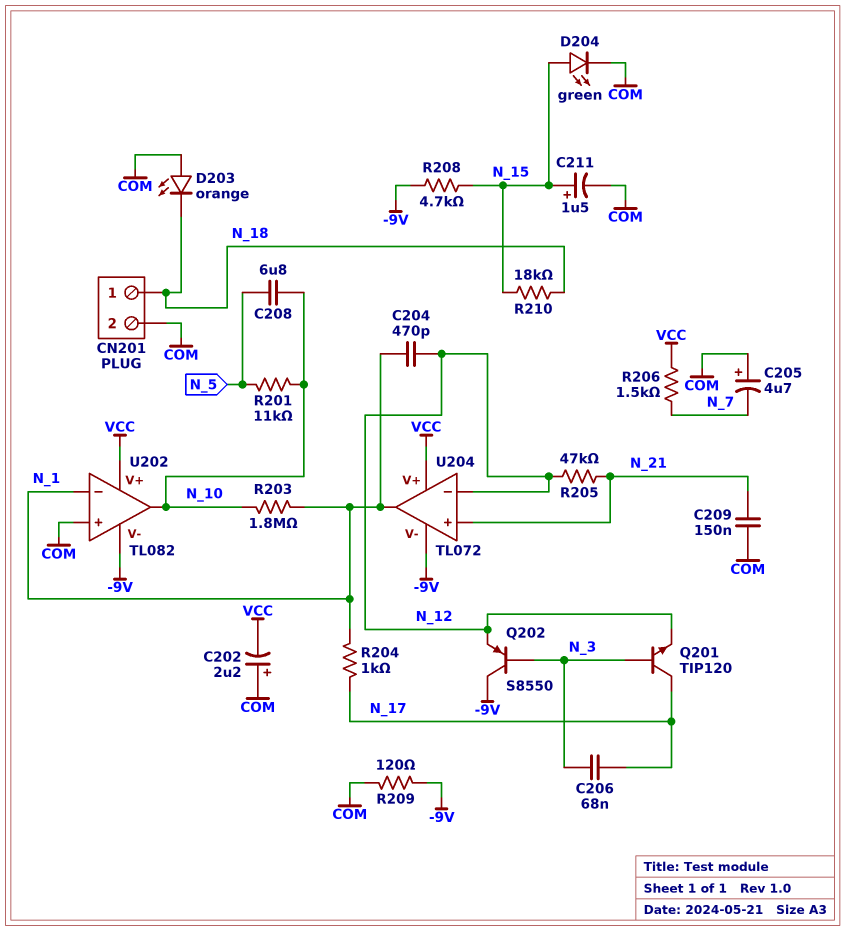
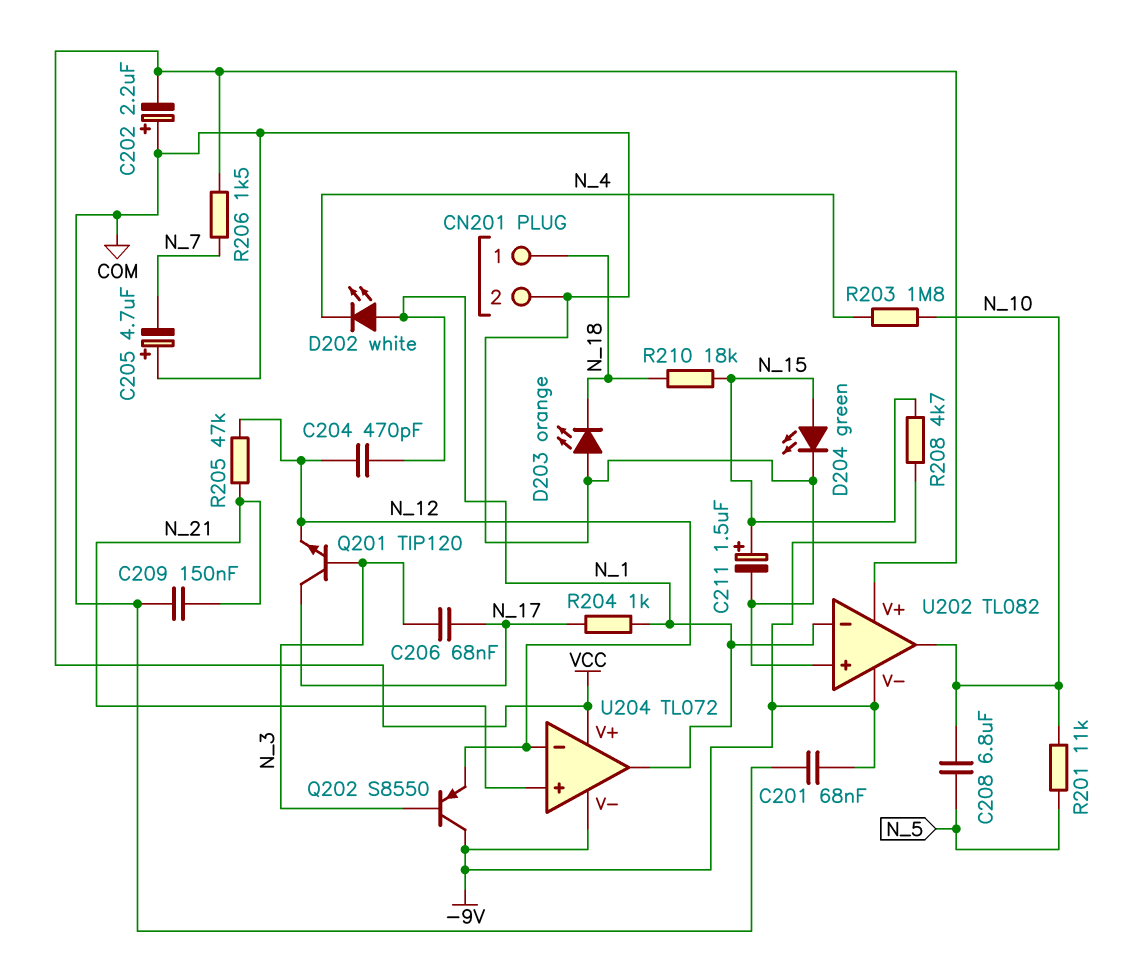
C201: none -> 68nF (-9V, COM)
D202: none -> LED white (A N_1, K N_4)
R203: 1.8M (N_1, N_10) -> 1.8M (N_4, N_10)
R209: 120 (-9V, COM) -> none

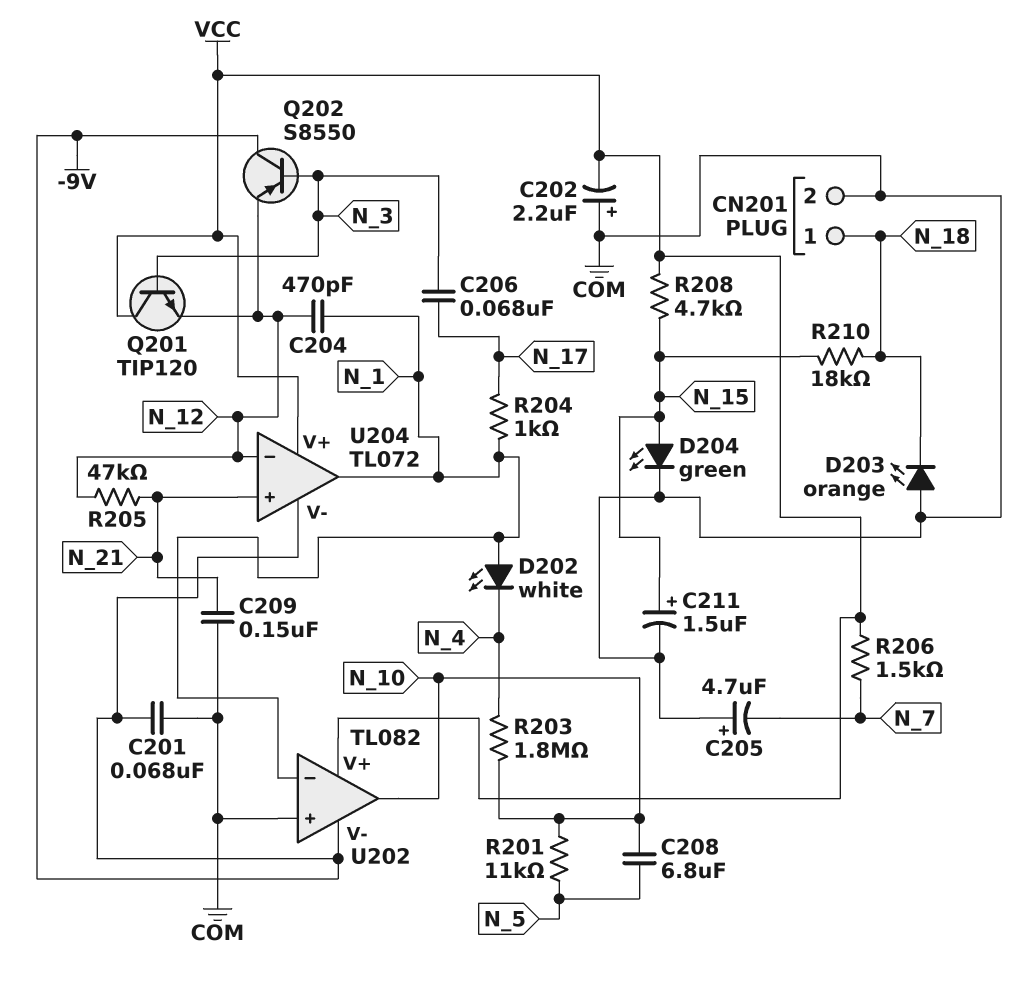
Q201: NPN TIP120 (B N_3, C N_17, E N_12) -> NPN TIP120 (B N_3, C VCC, E N_12)
R208: 4.7k (-9V, N_15) -> 4.7k (N_15, VCC)

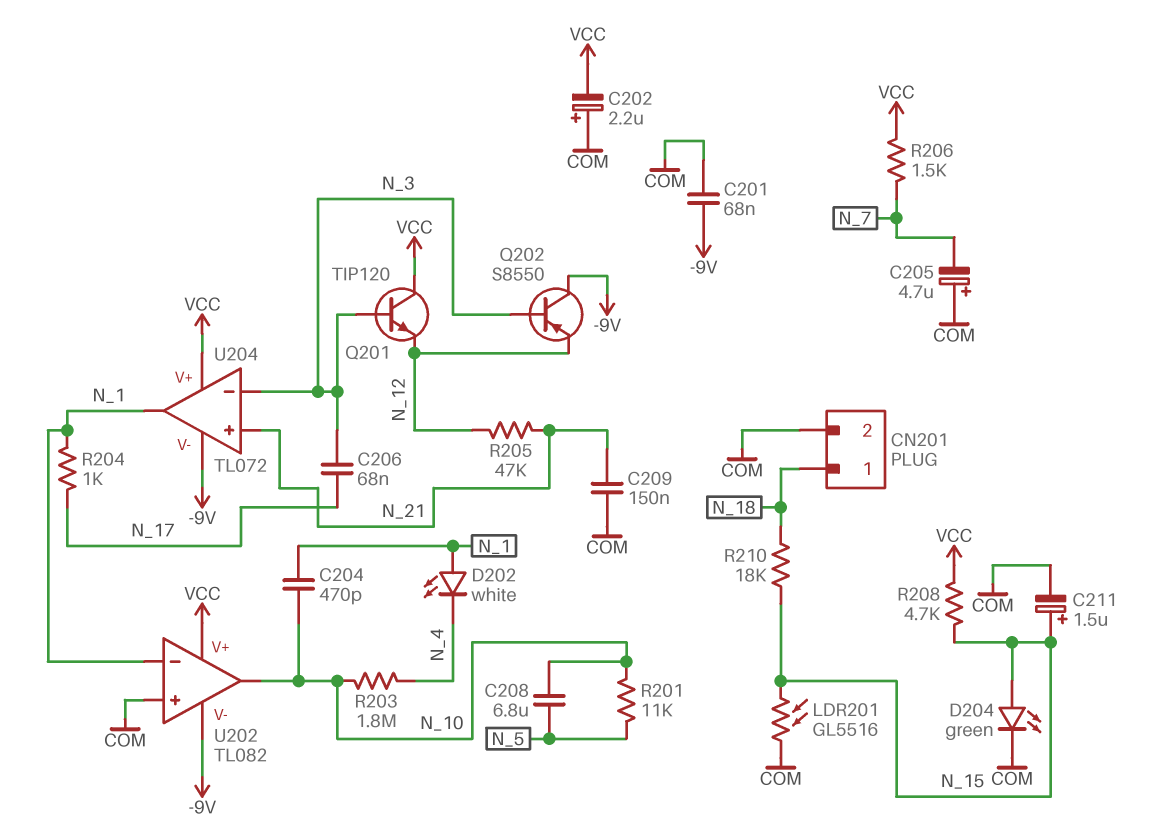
C204: 470pF (N_1, N_12) -> 470pF (N_1, N_10)
D203: LED orange (A COM, K N_18) -> none
LDR201: none -> GL5516 (COM, N_15)
U204 pin in-: N_12 -> N_3

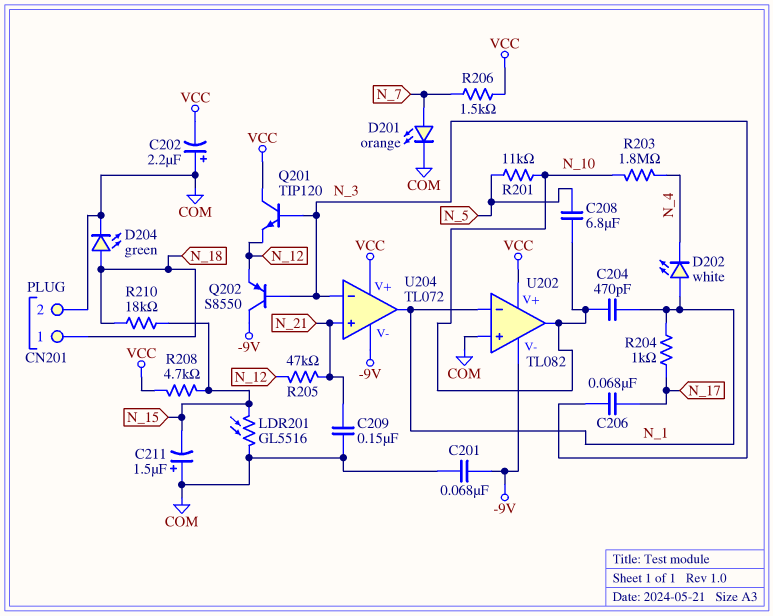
C205: 4.7uF (plus COM, minus N_7) -> none
C211: 1.5uF (plus N_15, minus COM) -> 1.5uF (plus COM, minus N_15)
D201: none -> LED orange (A N_7, K COM)
D204: LED green (A N_15, K COM) -> LED green (A N_18, K COM)

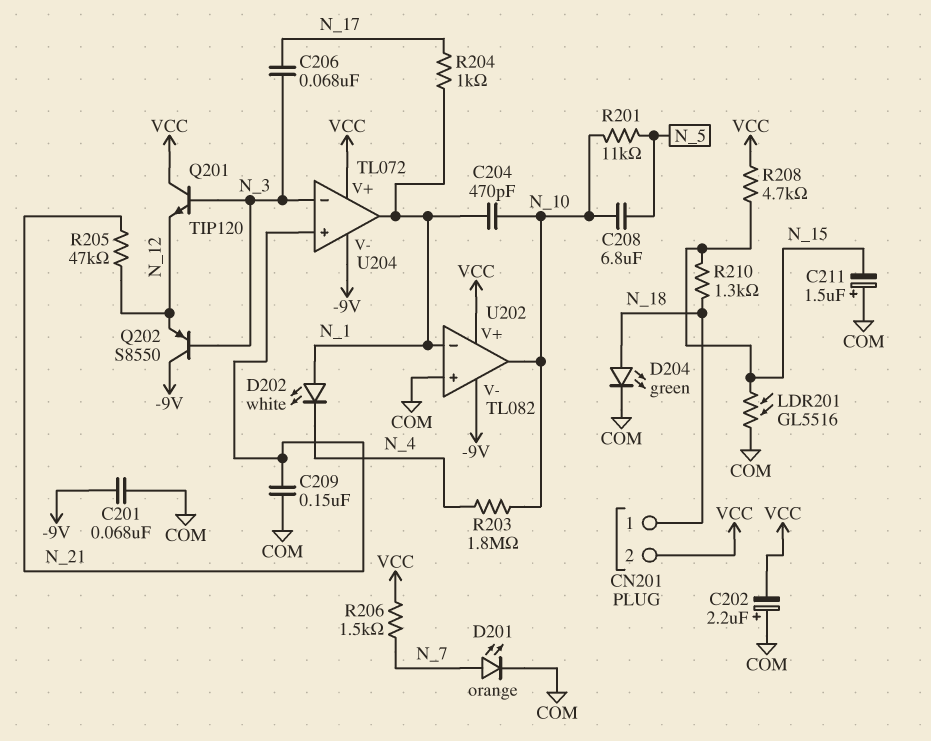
CN201 pin 2: COM -> VCC
R210: 18k (N_15, N_18) -> 1.3k (N_15, N_18)

